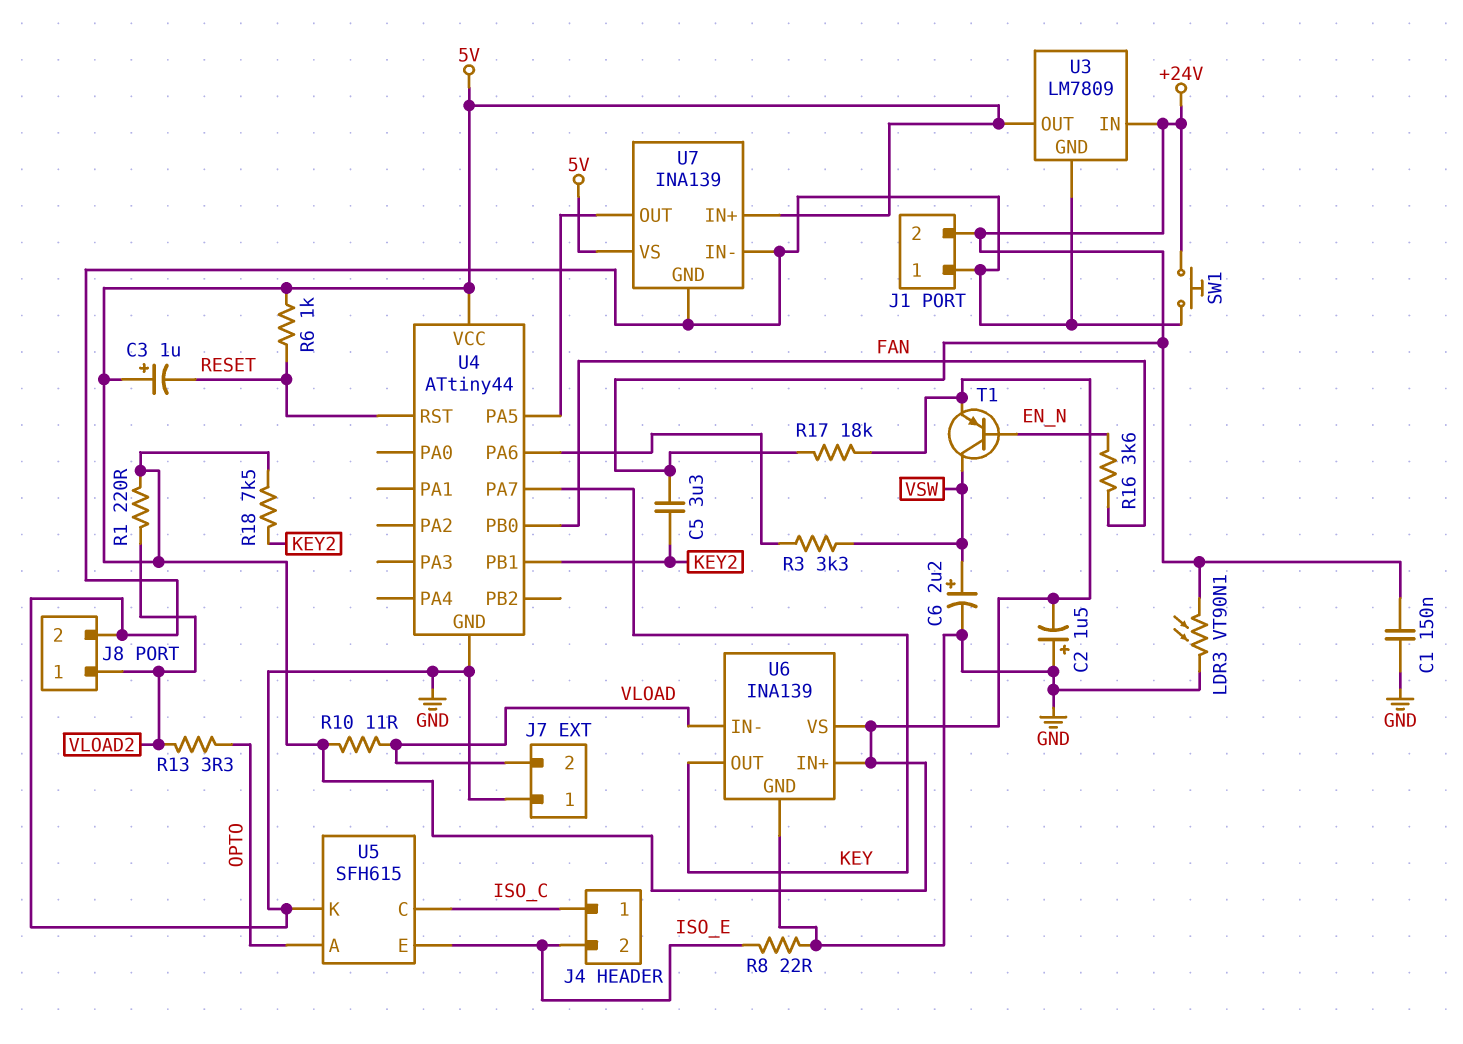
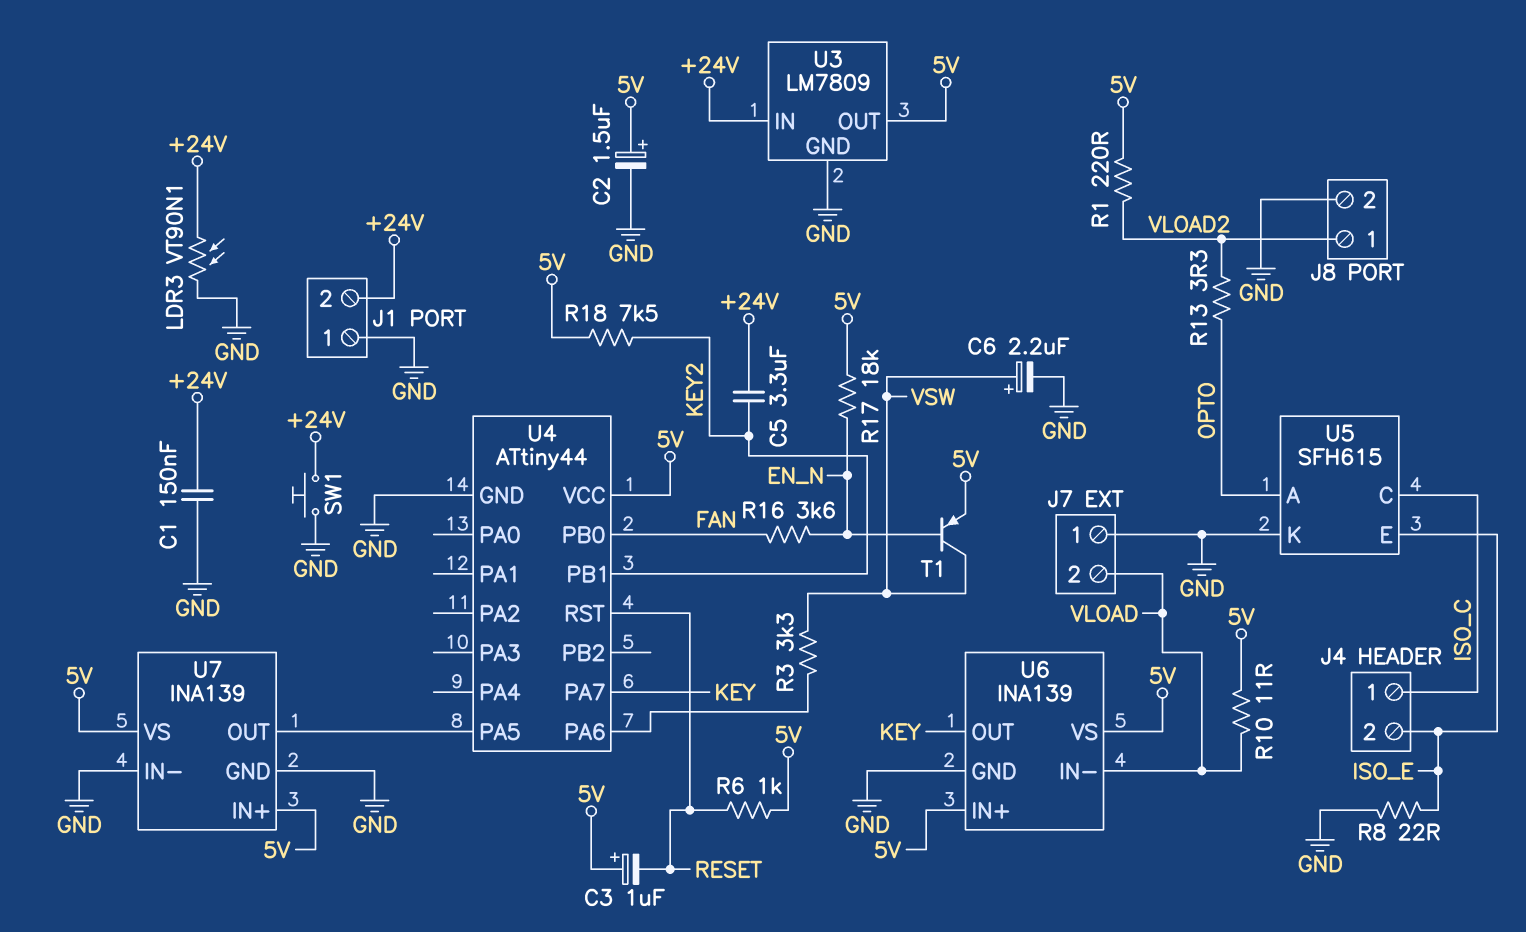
C2: 1.5uF (plus GND, minus 5V) -> 1.5uF (plus 5V, minus GND)
R17: 18k (+24V, 5V) -> 18k (5V, EN_N)

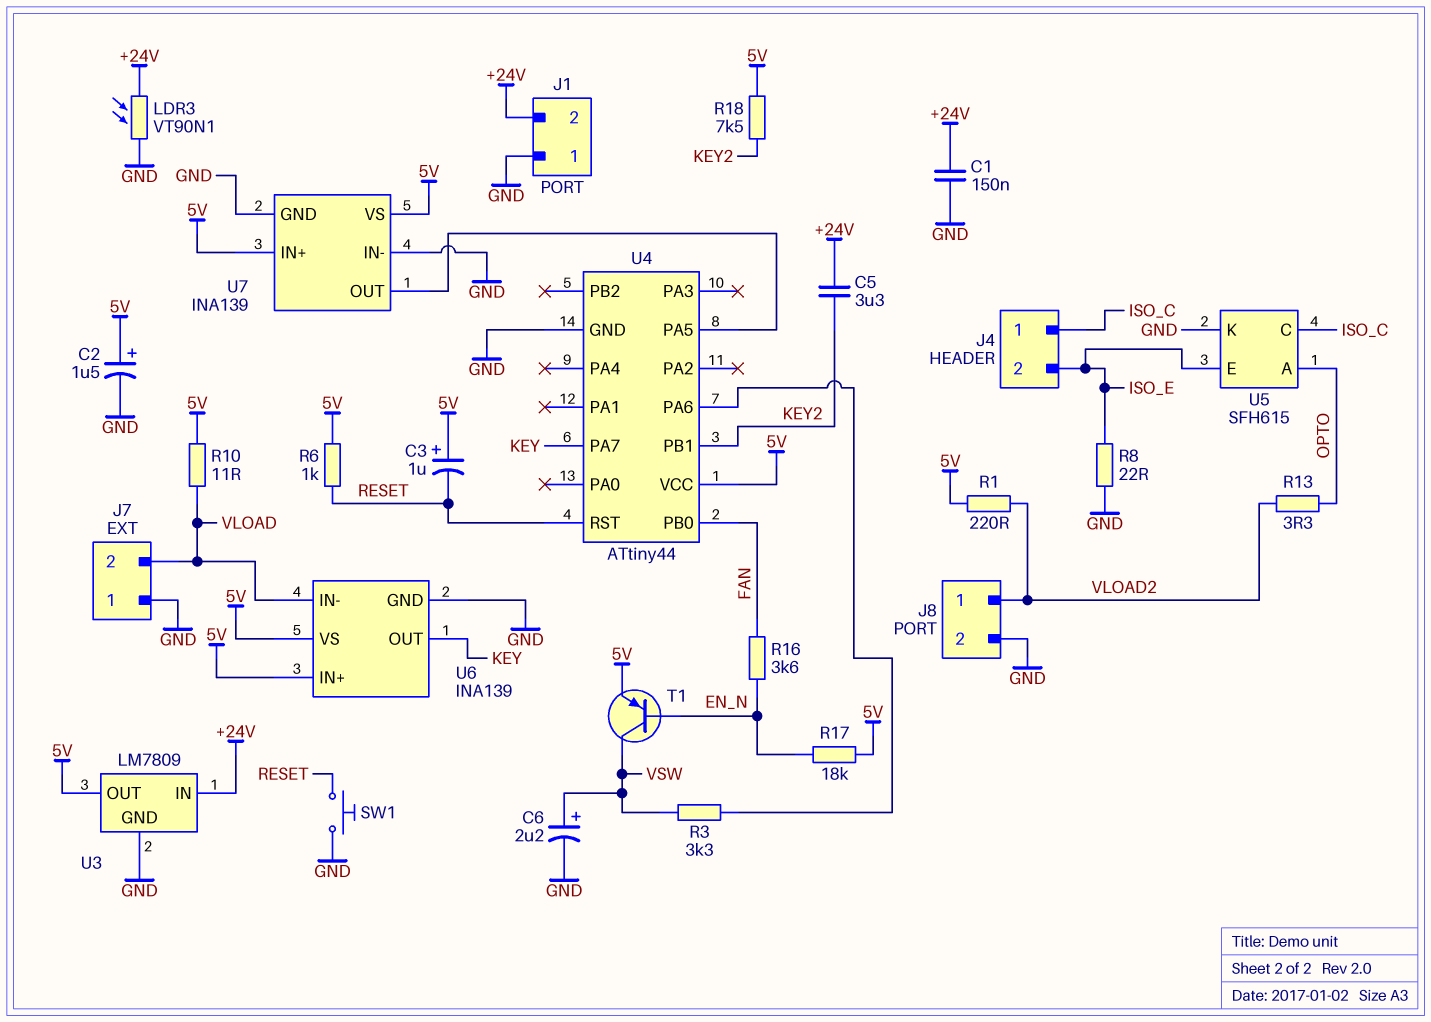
SW1: button (+24V, GND) -> button (GND, RESET)

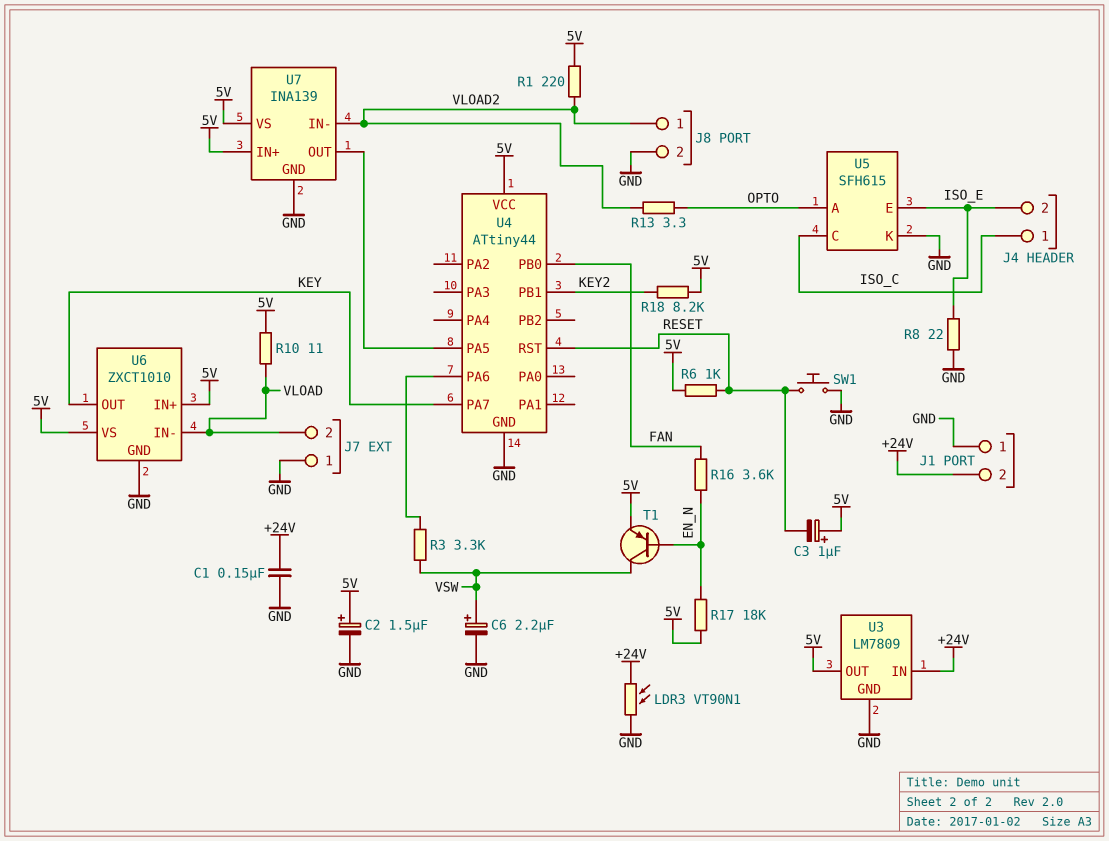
C5: 3.3uF (+24V, KEY2) -> none
R18: 7.5k (5V, KEY2) -> 8.2k (5V, KEY2)
U6: INA139 -> ZXCT1010
U7 pin IN-: GND -> VLOAD2

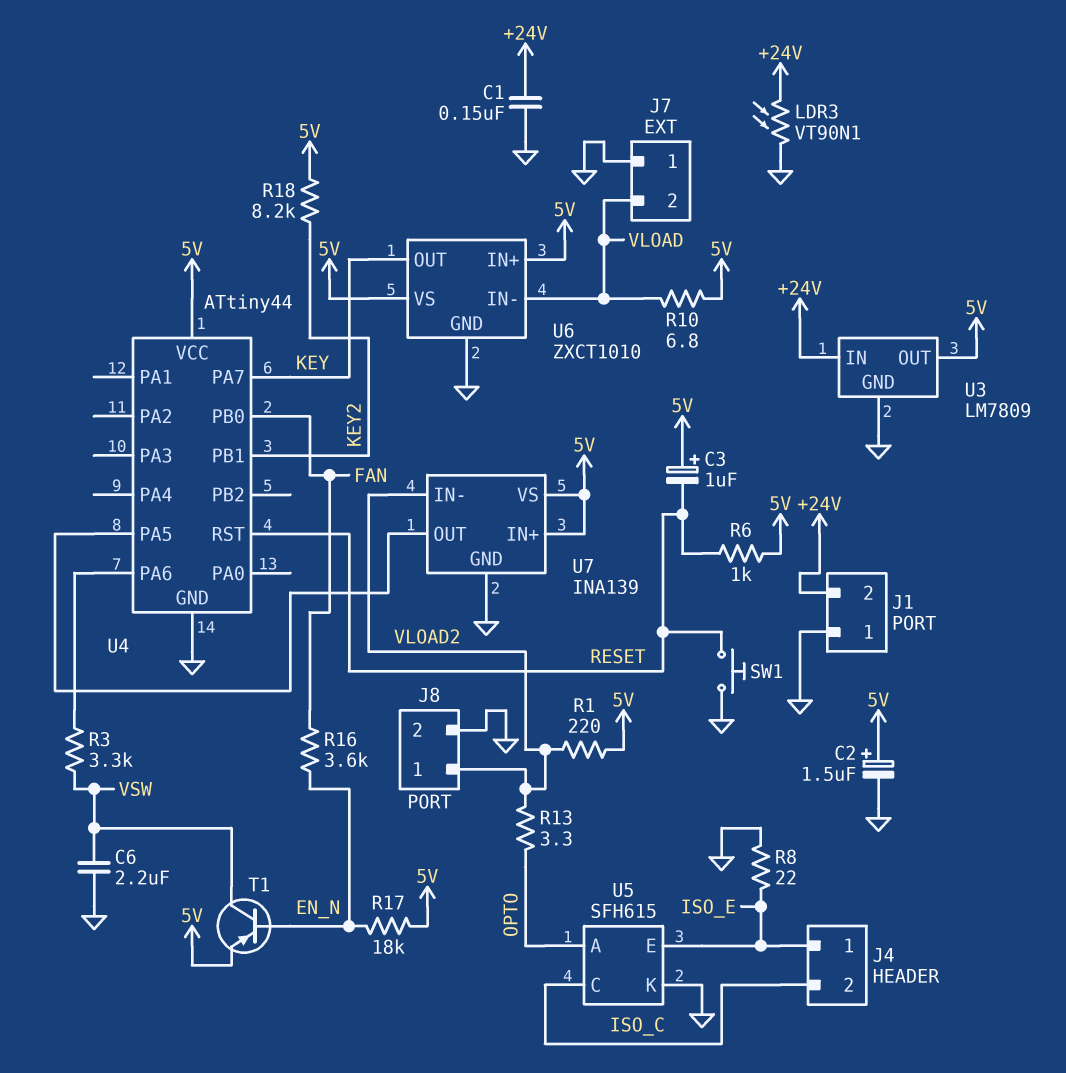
C6: 2.2uF (plus VSW, minus GND) -> 2.2uF (GND, VSW)
J4 pin 1: ISO_C -> ISO_E
J4 pin 2: ISO_E -> ISO_C
R10: 11 (5V, VLOAD) -> 6.8 (5V, VLOAD)

